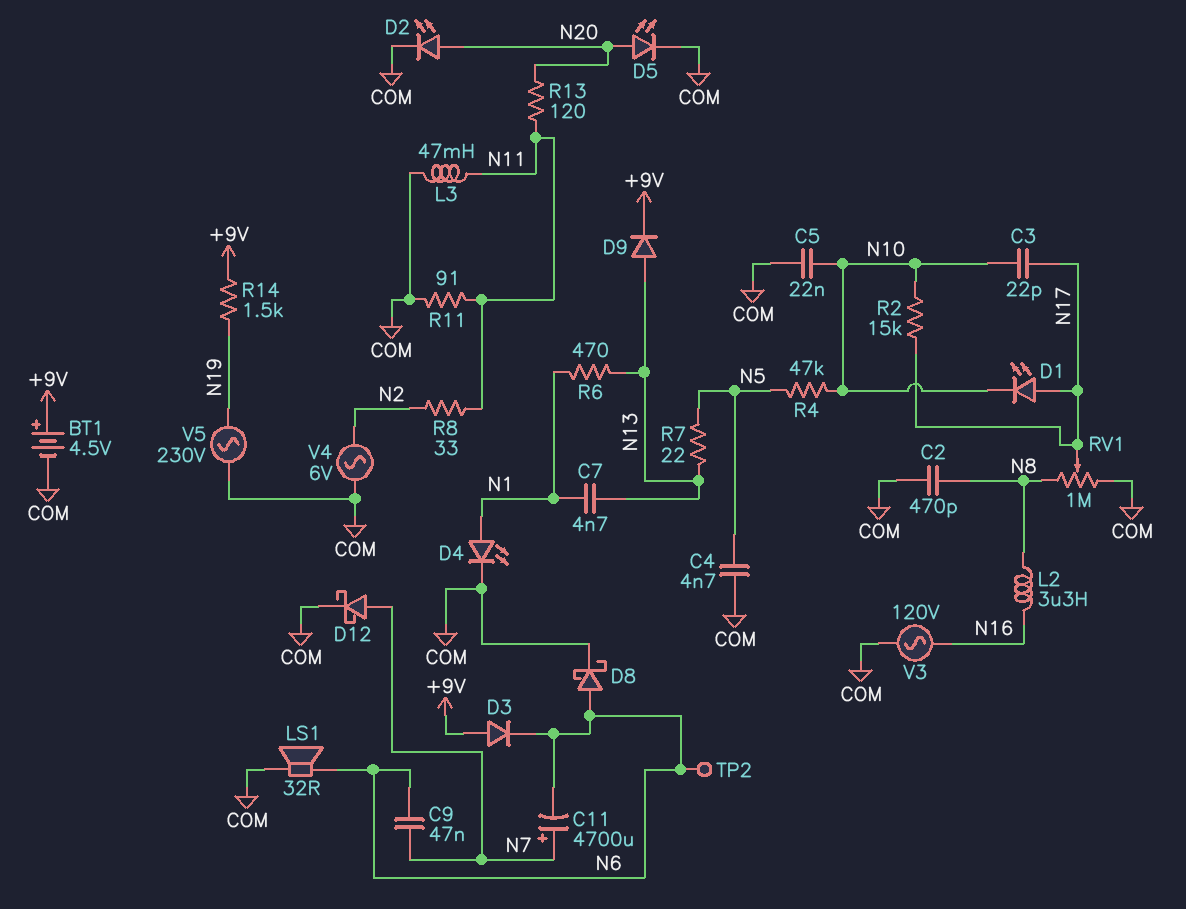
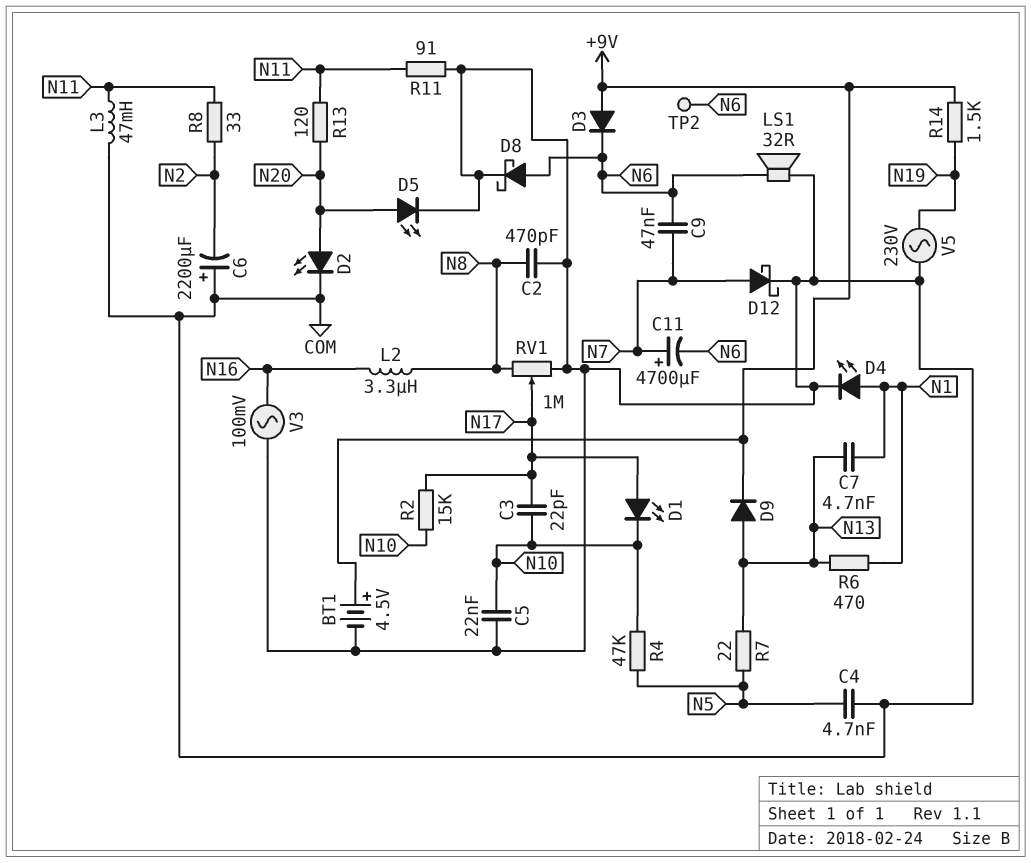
C6: none -> 2200uF (plus COM, minus N2)
V3: AC 120V (COM, N16) -> AC 100mV (COM, N16)
V4: AC 6V (COM, N2) -> none

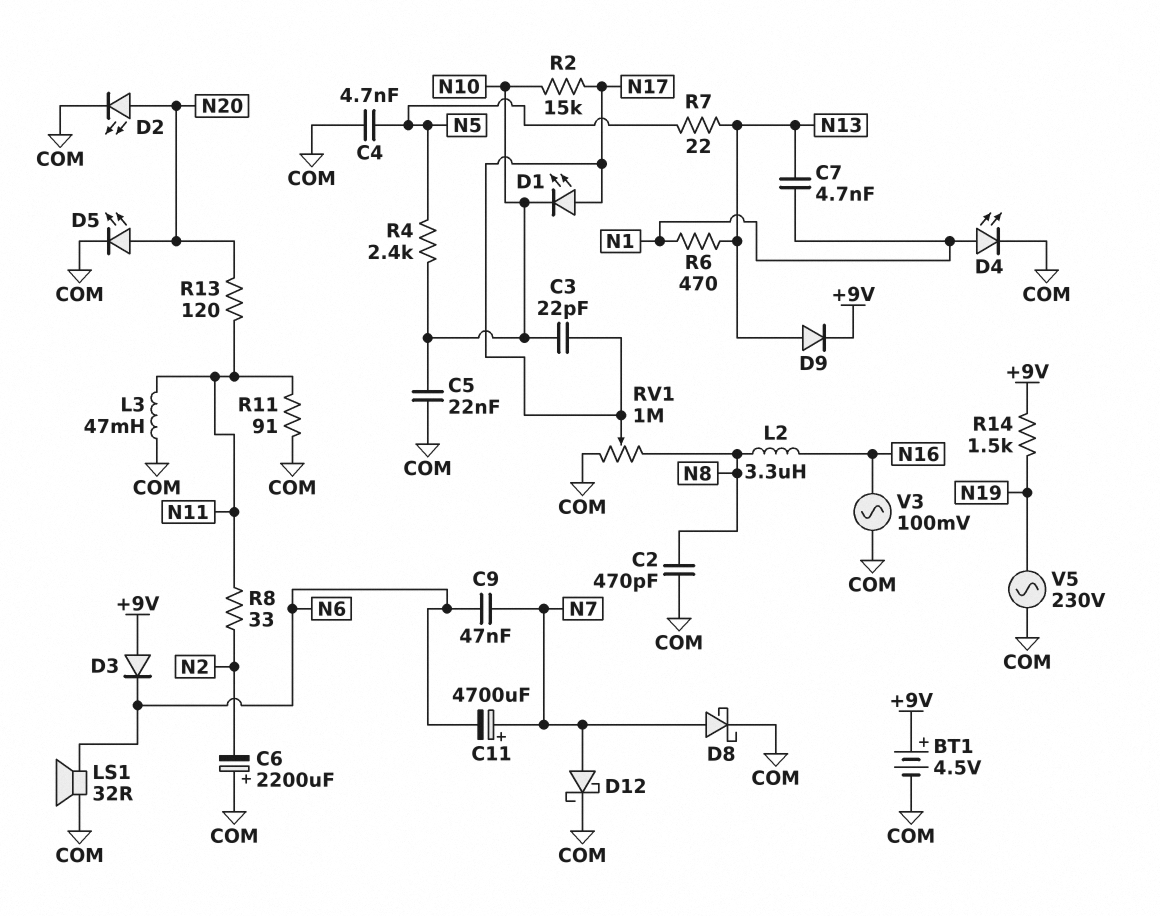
D8: schottky (A N6, K COM) -> schottky (A N7, K COM)
R4: 47k (N5, N10) -> 2.4k (N5, N10)
TP2: test point (N6) -> none

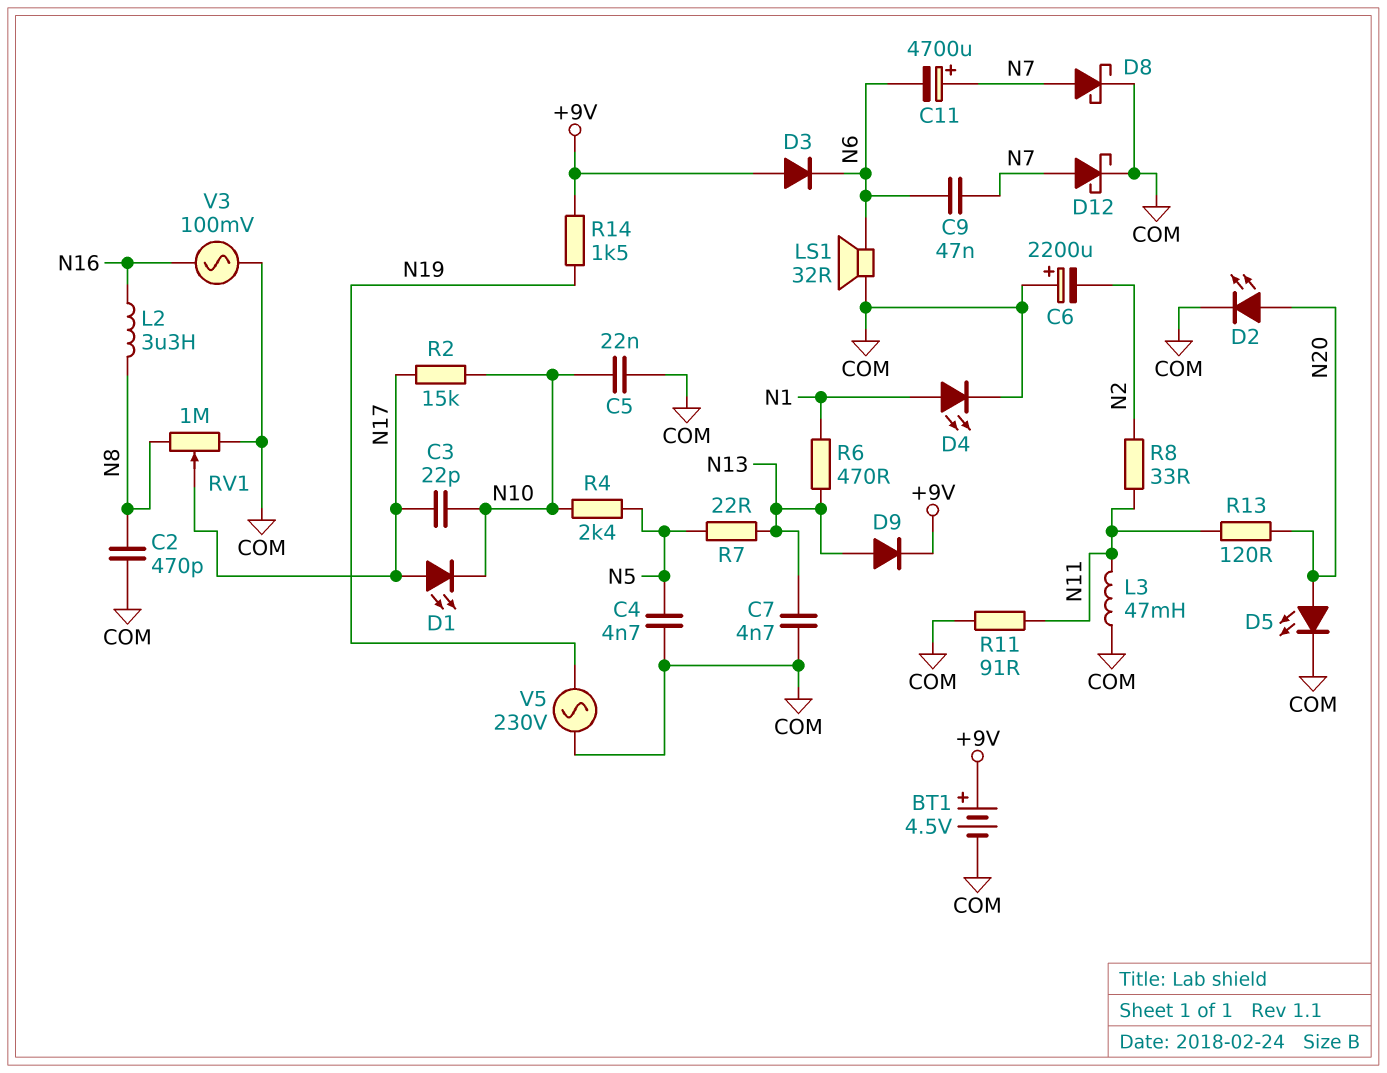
C7: 4.7nF (N1, N13) -> 4.7nF (COM, N13)

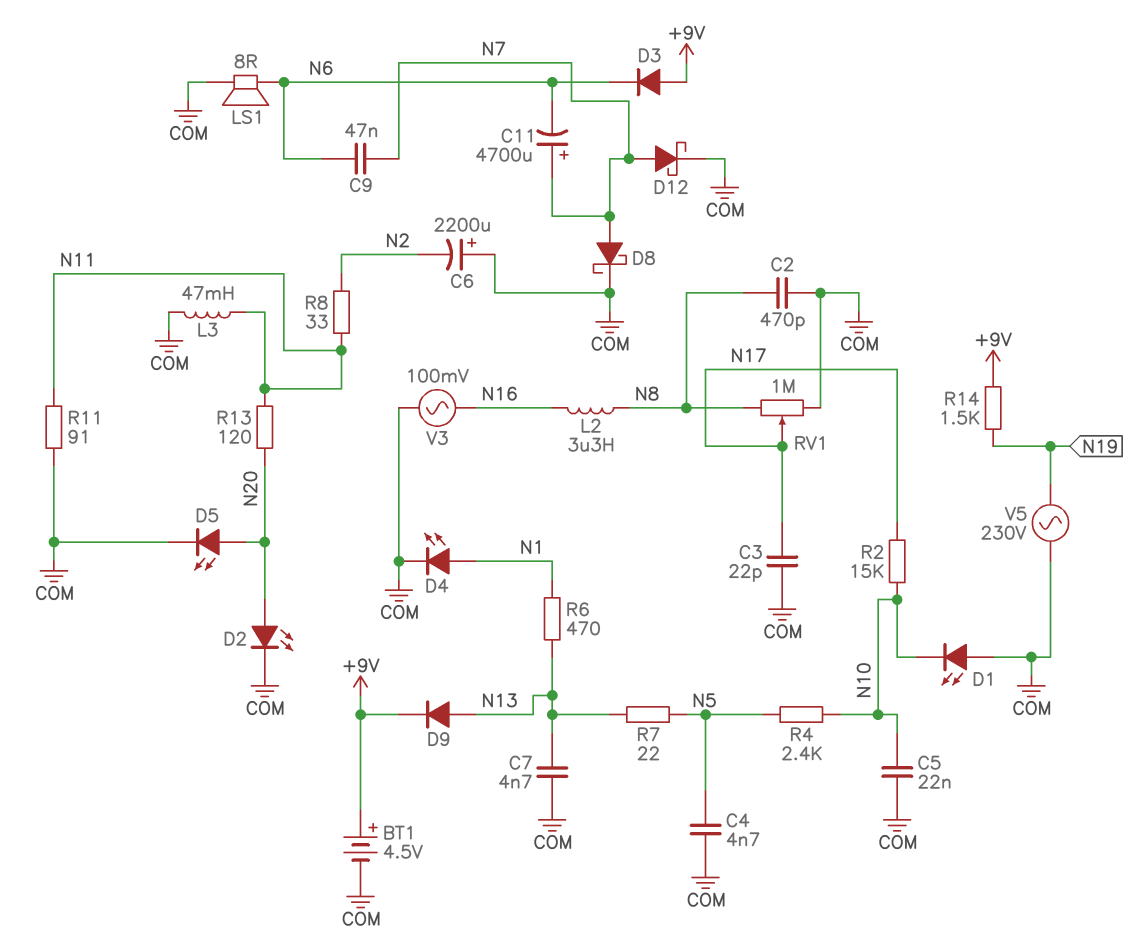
C3: 22pF (N10, N17) -> 22pF (COM, N17)
D1: LED (A N17, K N10) -> LED (A COM, K N10)
LS1: speaker 32R (COM, N6) -> speaker 8R (COM, N6)

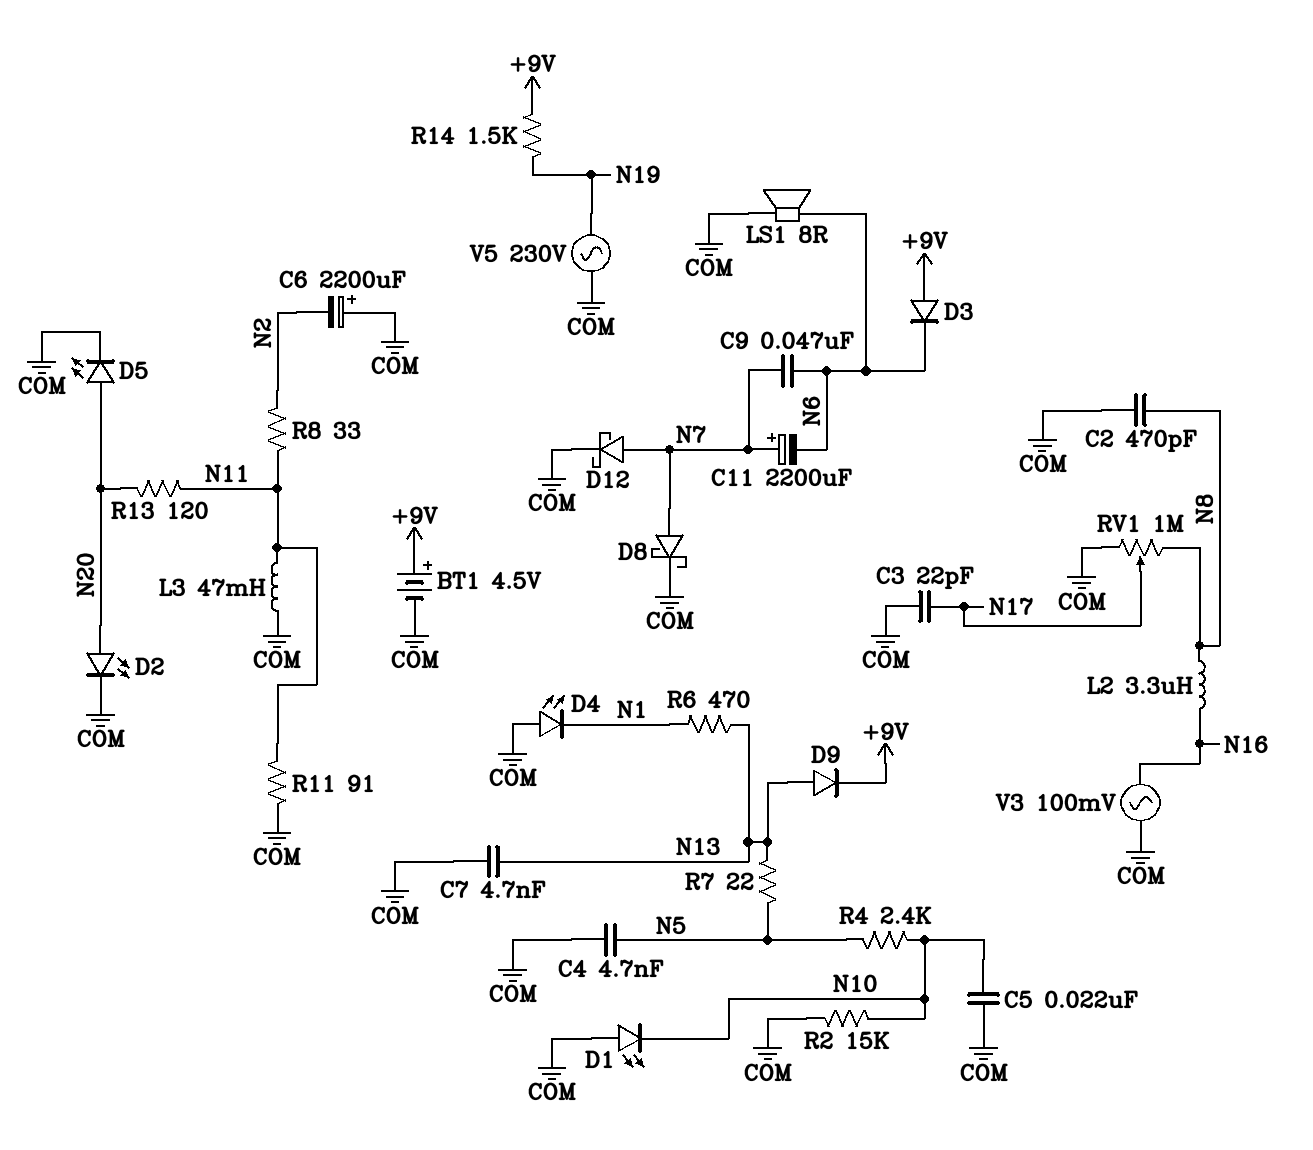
C11: 4700uF (plus N7, minus N6) -> 2200uF (plus N7, minus N6)
D4: LED (A N1, K COM) -> LED (A COM, K N1)
R2: 15k (N10, N17) -> 15k (COM, N10)

